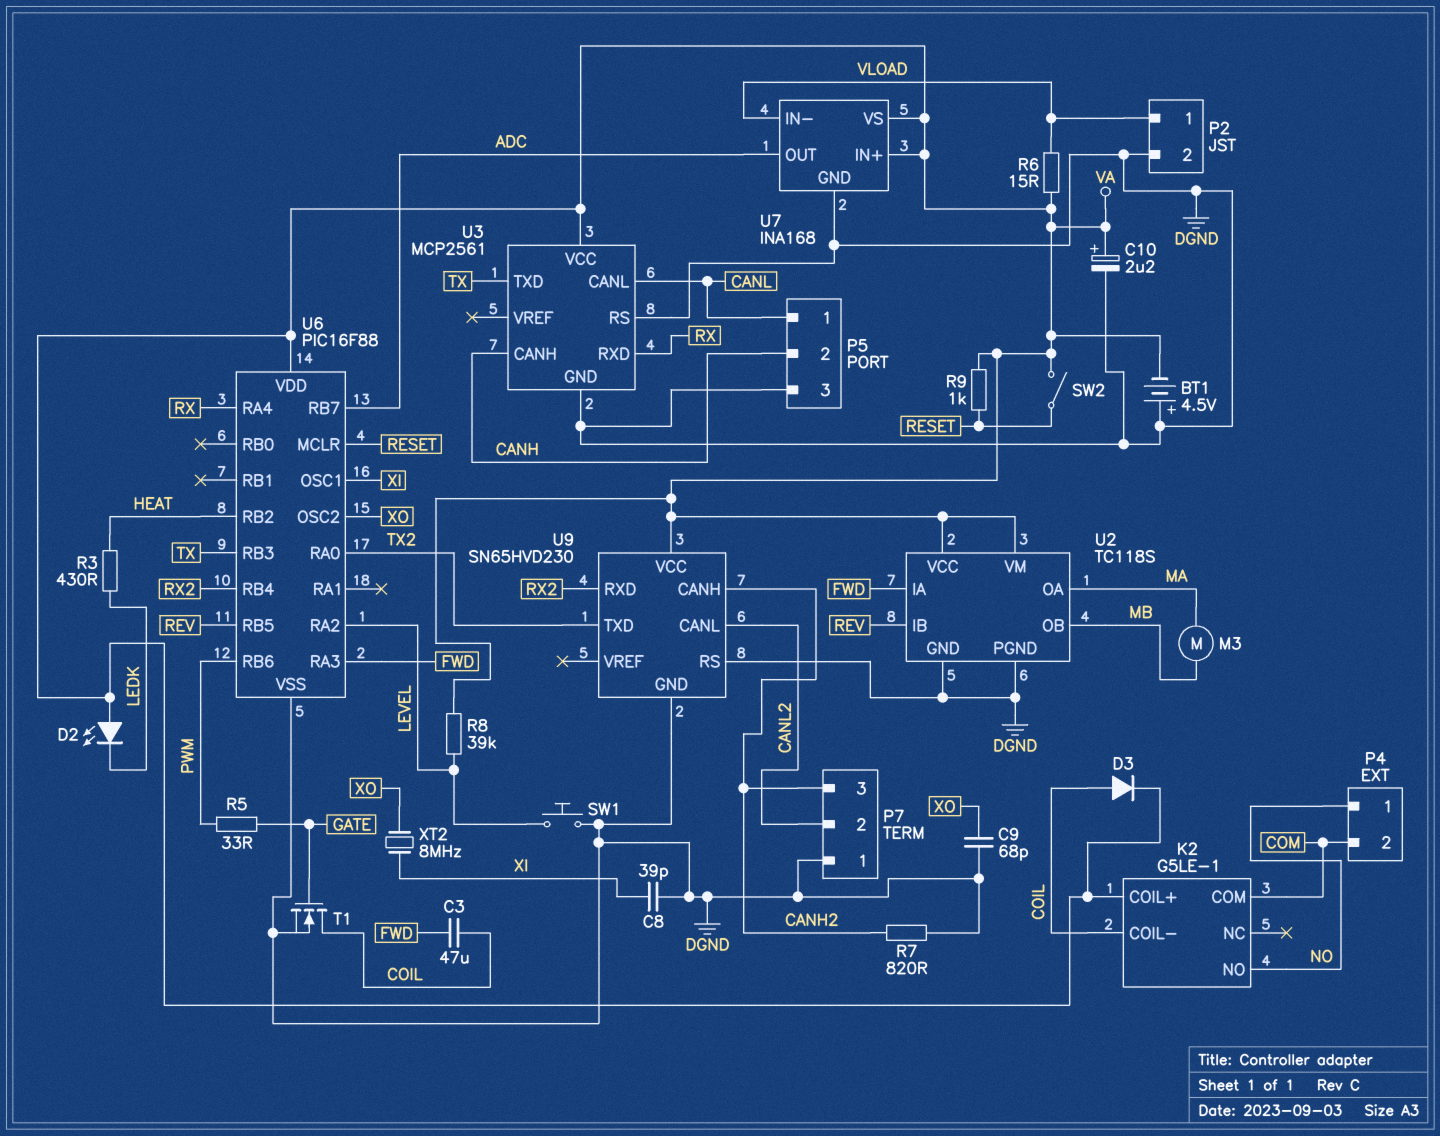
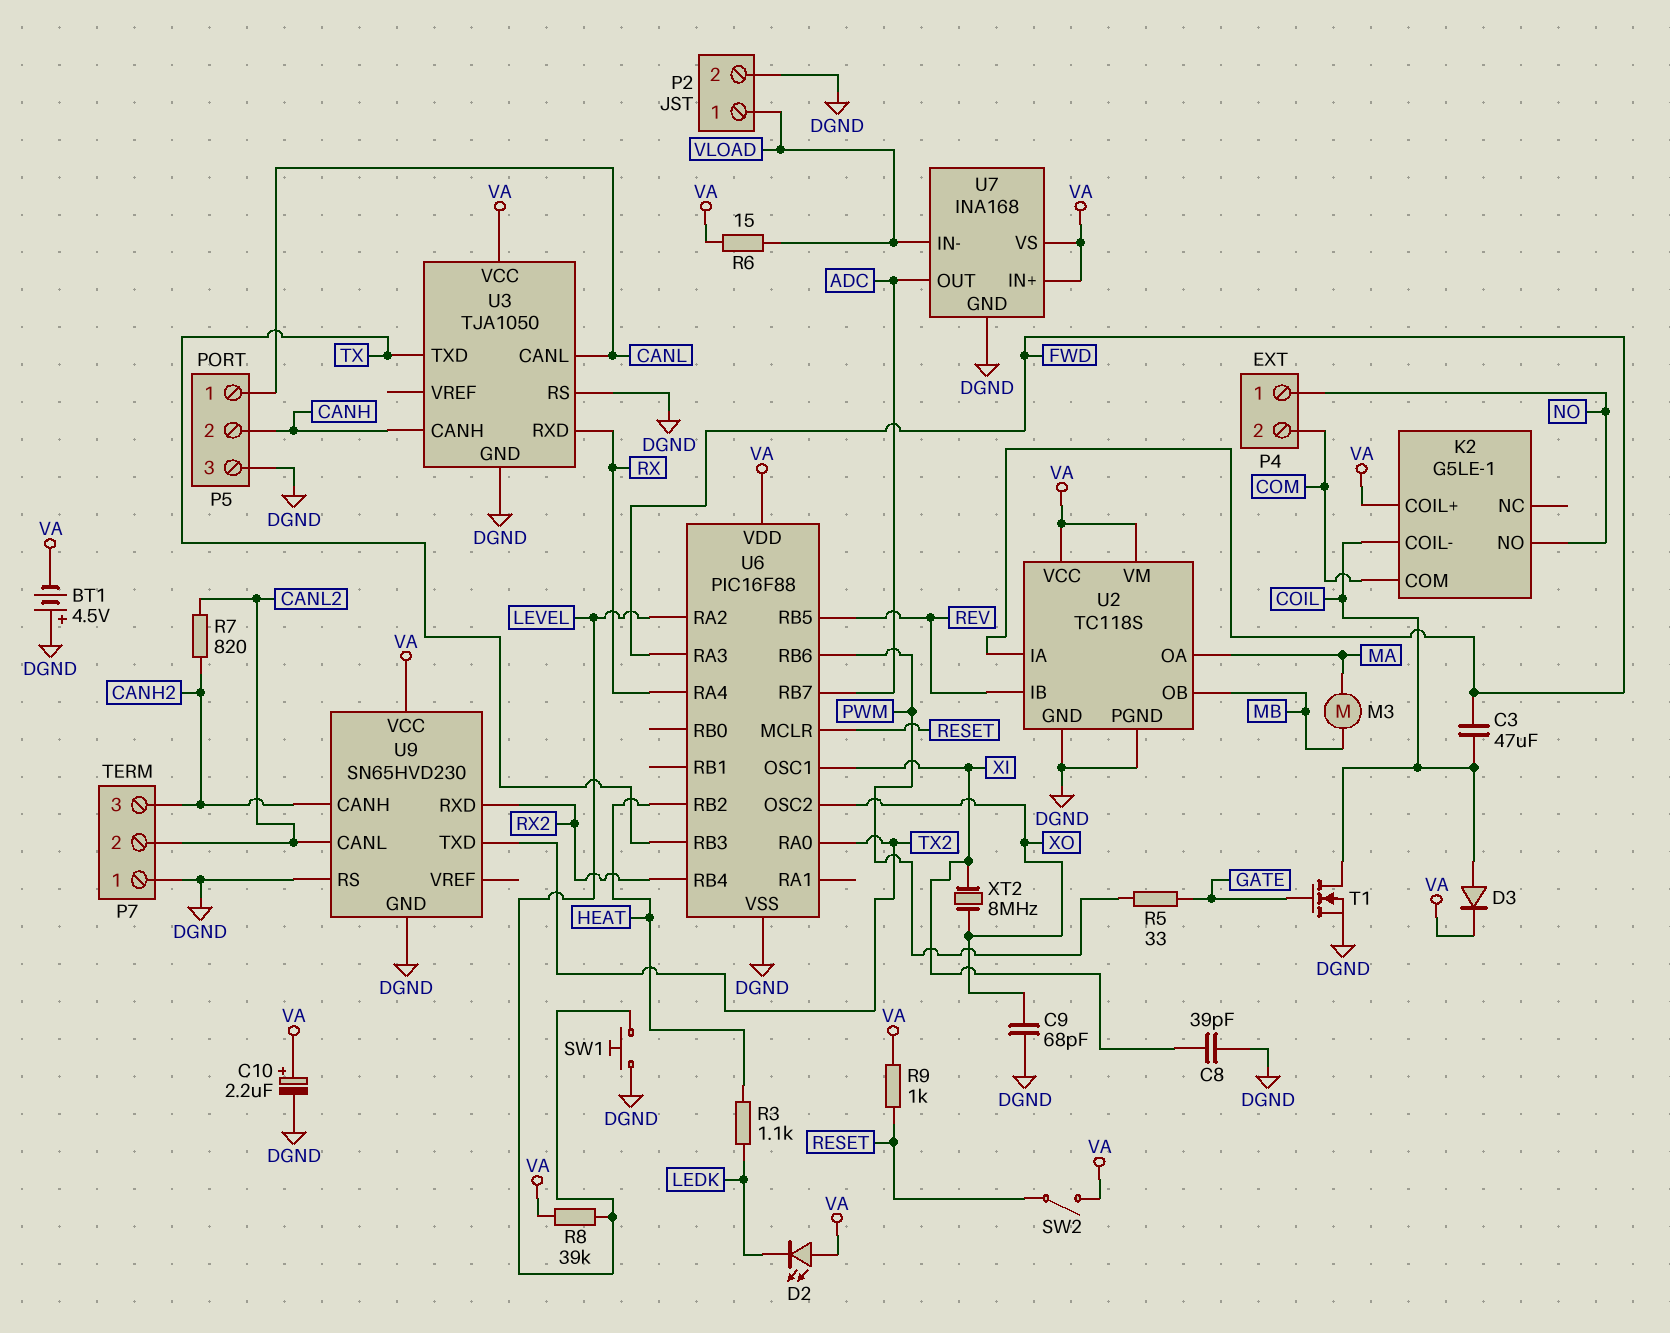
R3: 430 (HEAT, LEDK) -> 1.1k (HEAT, LEDK)
R7: 820 (CANH2, DGND) -> 820 (CANH2, CANL2)
U3: MCP2561 -> TJA1050

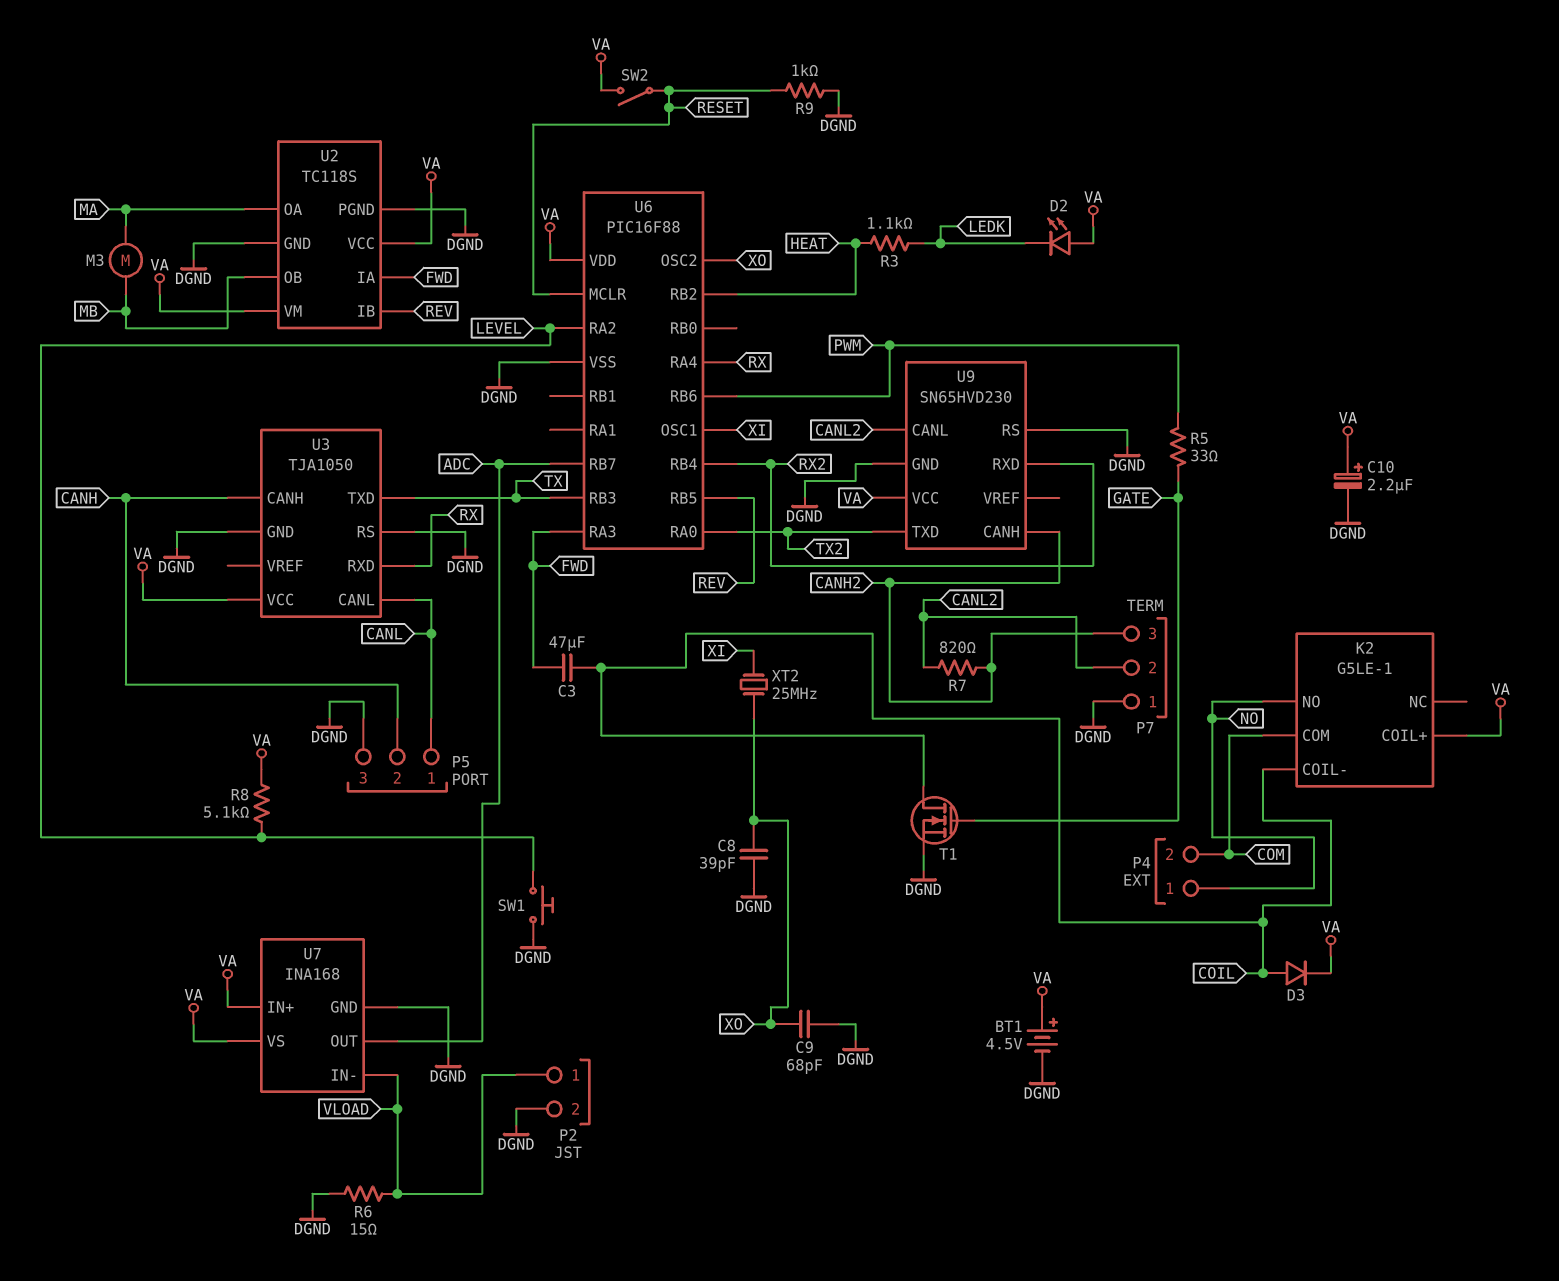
BT1: 4.5V (plus DGND, minus VA) -> 4.5V (plus VA, minus DGND)
C8: 39pF (DGND, XI) -> 39pF (DGND, XO)
R6: 15 (VA, VLOAD) -> 15 (DGND, VLOAD)
R8: 39k (LEVEL, VA) -> 5.1k (LEVEL, VA)
R9: 1k (RESET, VA) -> 1k (DGND, RESET)
XT2: 8MHz (XI, XO) -> 25MHz (XI, XO)

